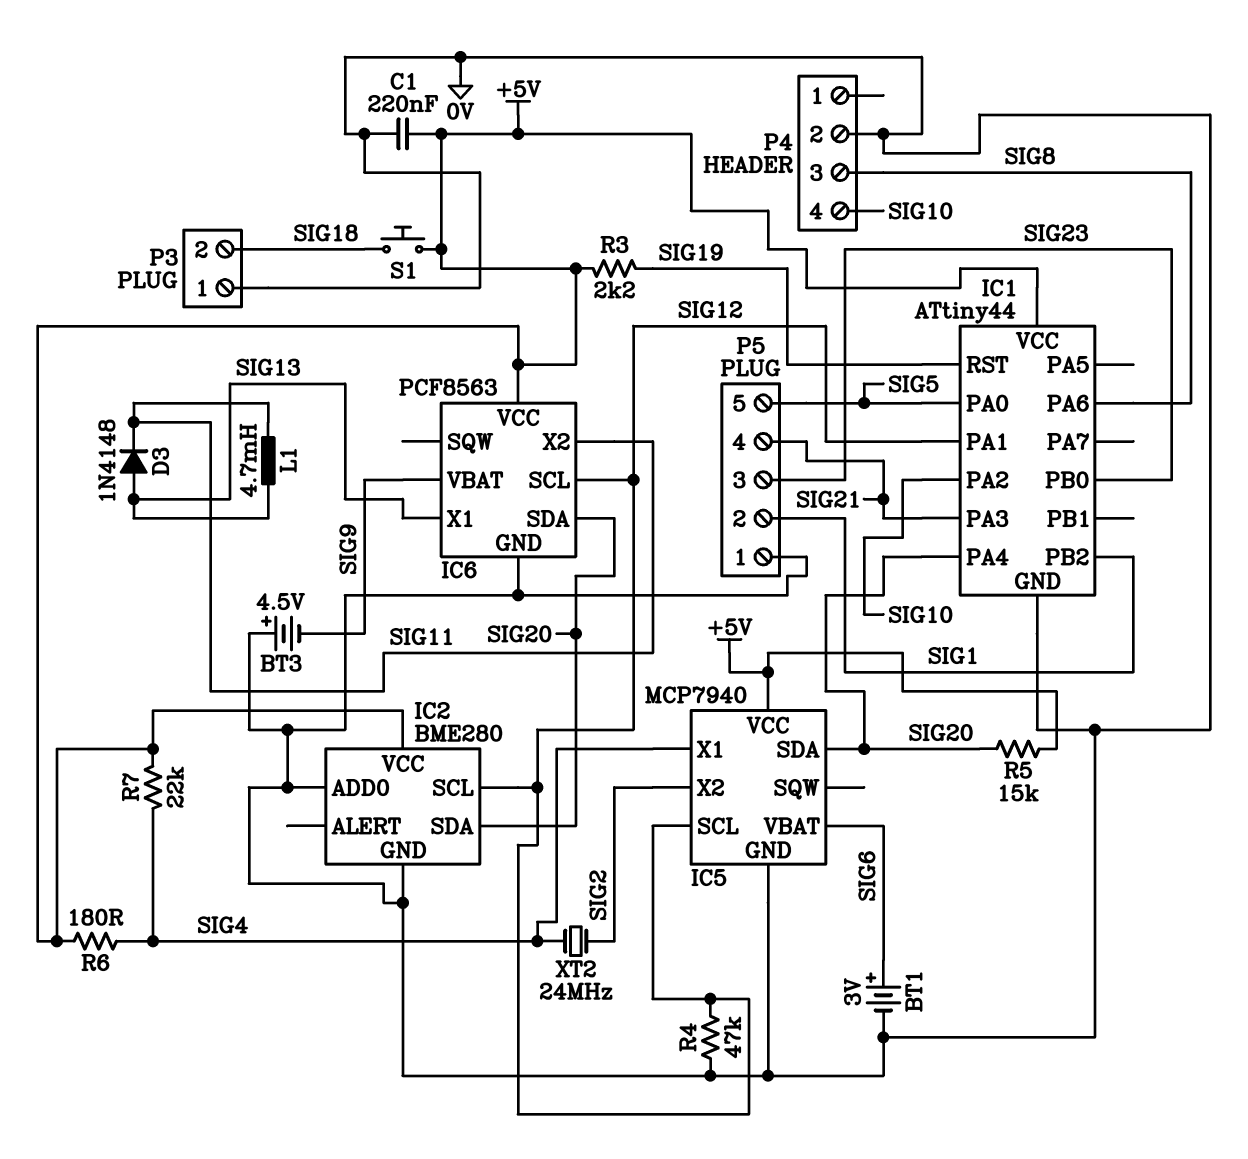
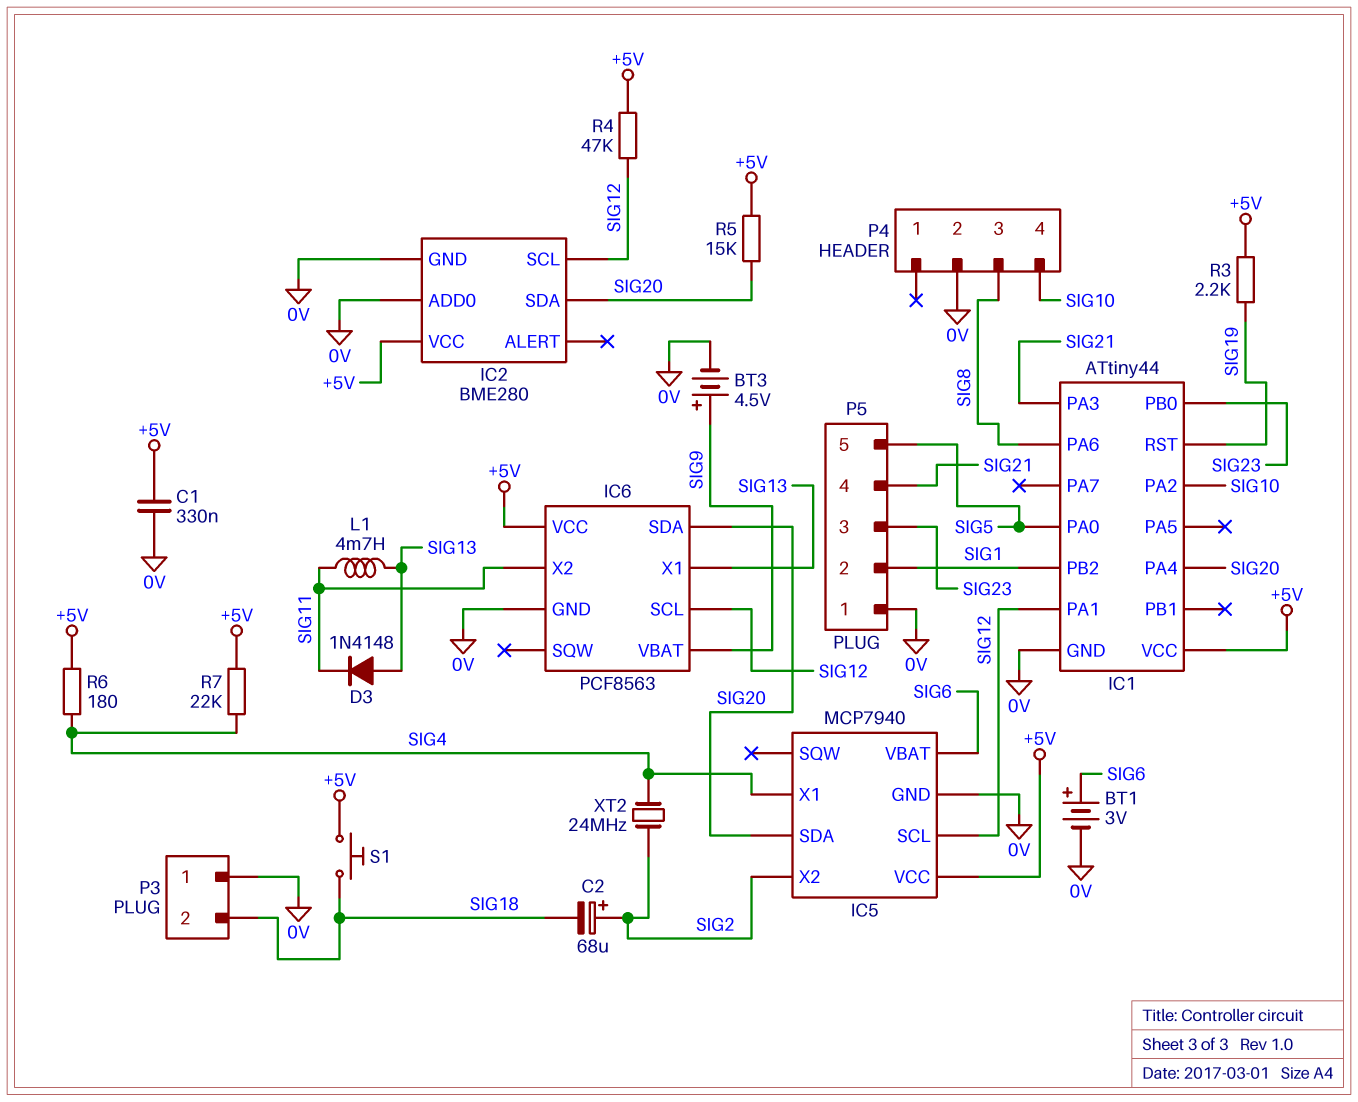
BT3: 4.5V (plus 0V, minus SIG9) -> 4.5V (plus SIG9, minus 0V)
C1: 220nF (+5V, 0V) -> 330nF (+5V, 0V)
C2: none -> 68uF (plus SIG2, minus SIG18)
R4: 47k (0V, SIG12) -> 47k (+5V, SIG12)

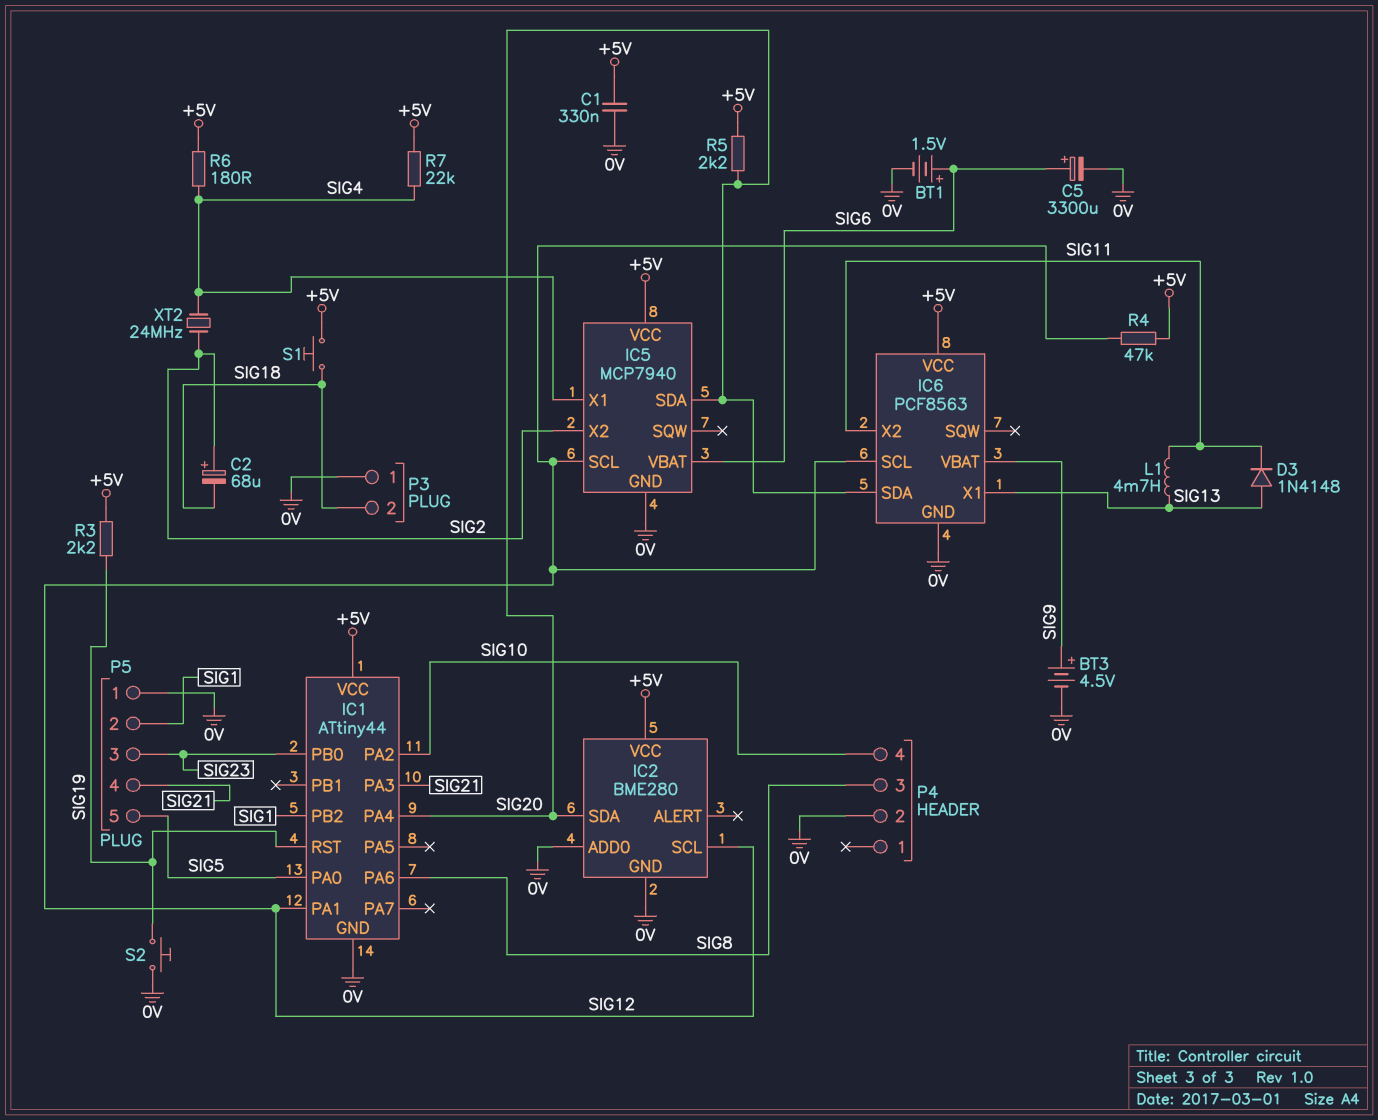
BT1: 3V (plus SIG6, minus 0V) -> 1.5V (plus SIG6, minus 0V)
C5: none -> 3300uF (plus SIG6, minus 0V)
R5: 15k (+5V, SIG20) -> 2.2k (+5V, SIG20)
S2: none -> button (0V, SIG19)

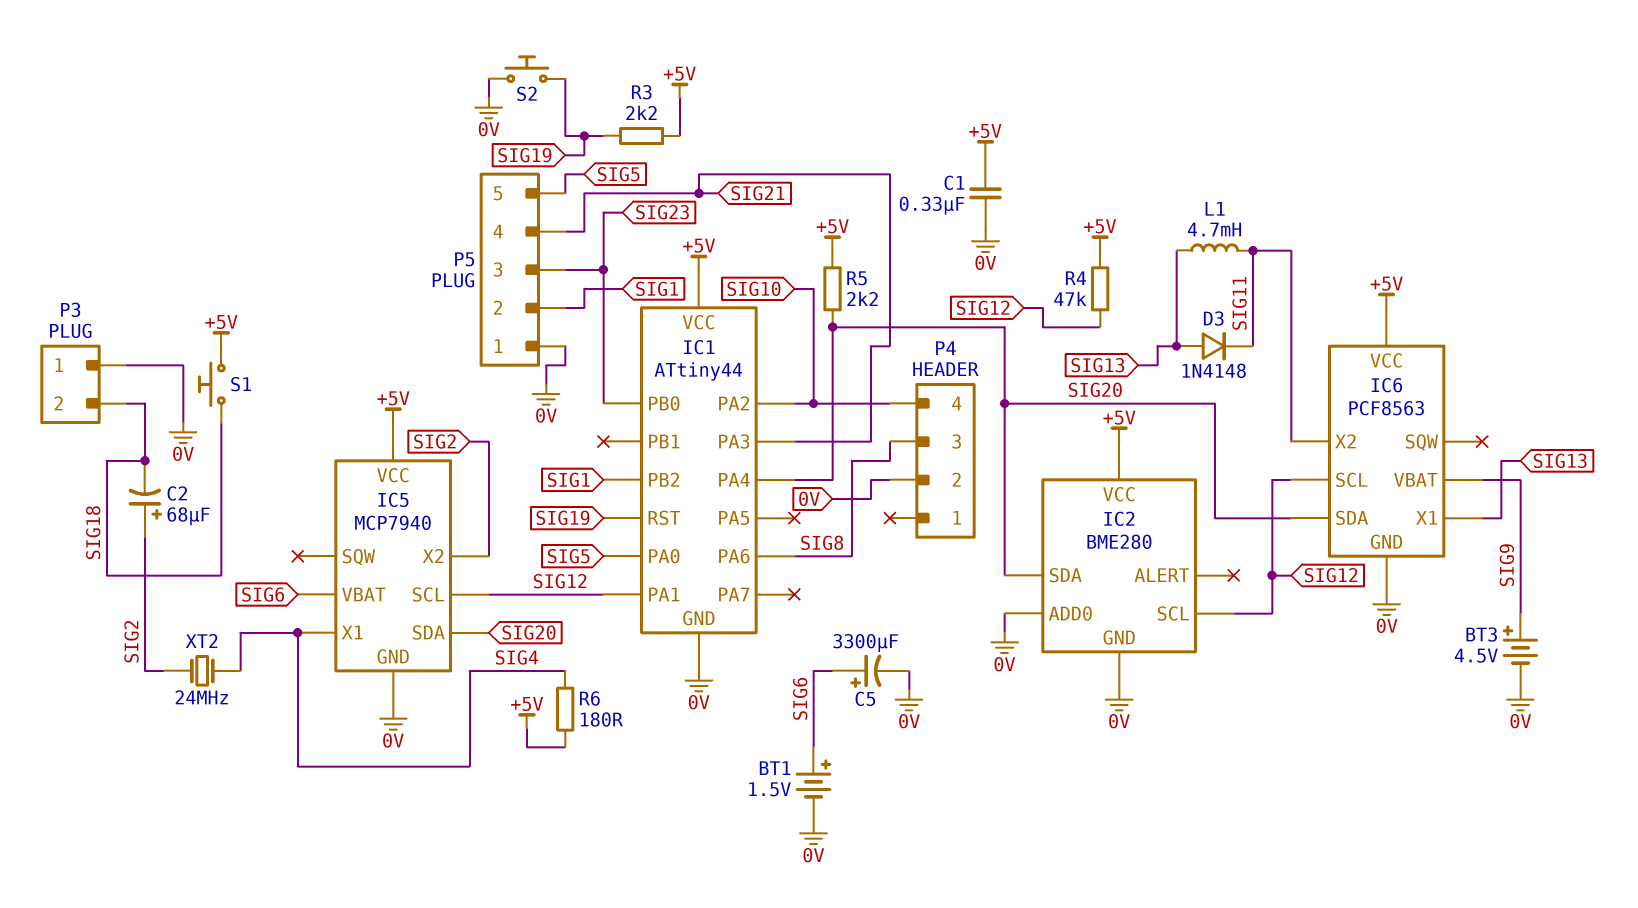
R7: 22k (+5V, SIG4) -> none

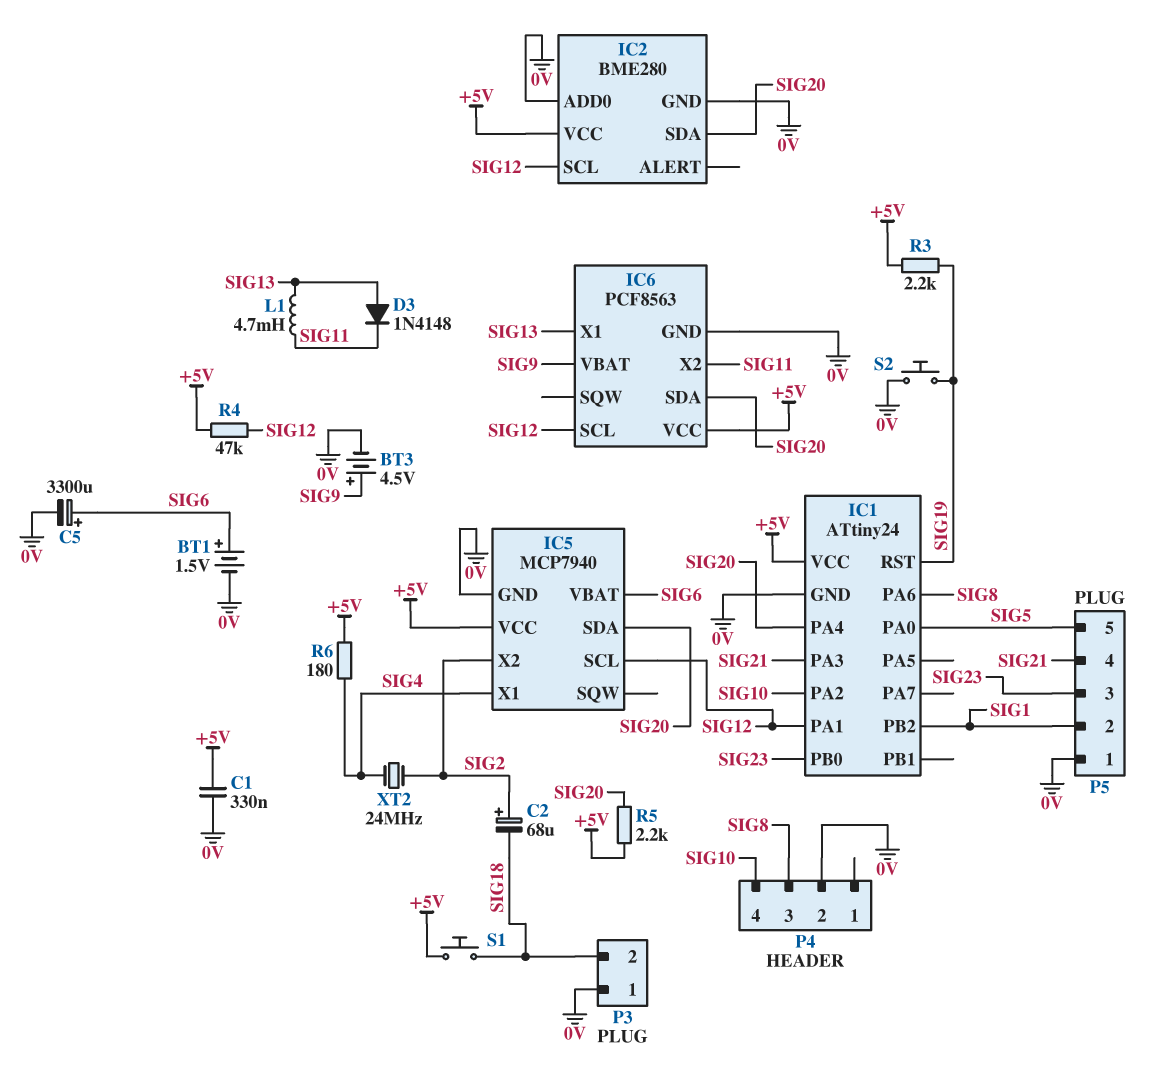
IC1: ATtiny44 -> ATtiny24

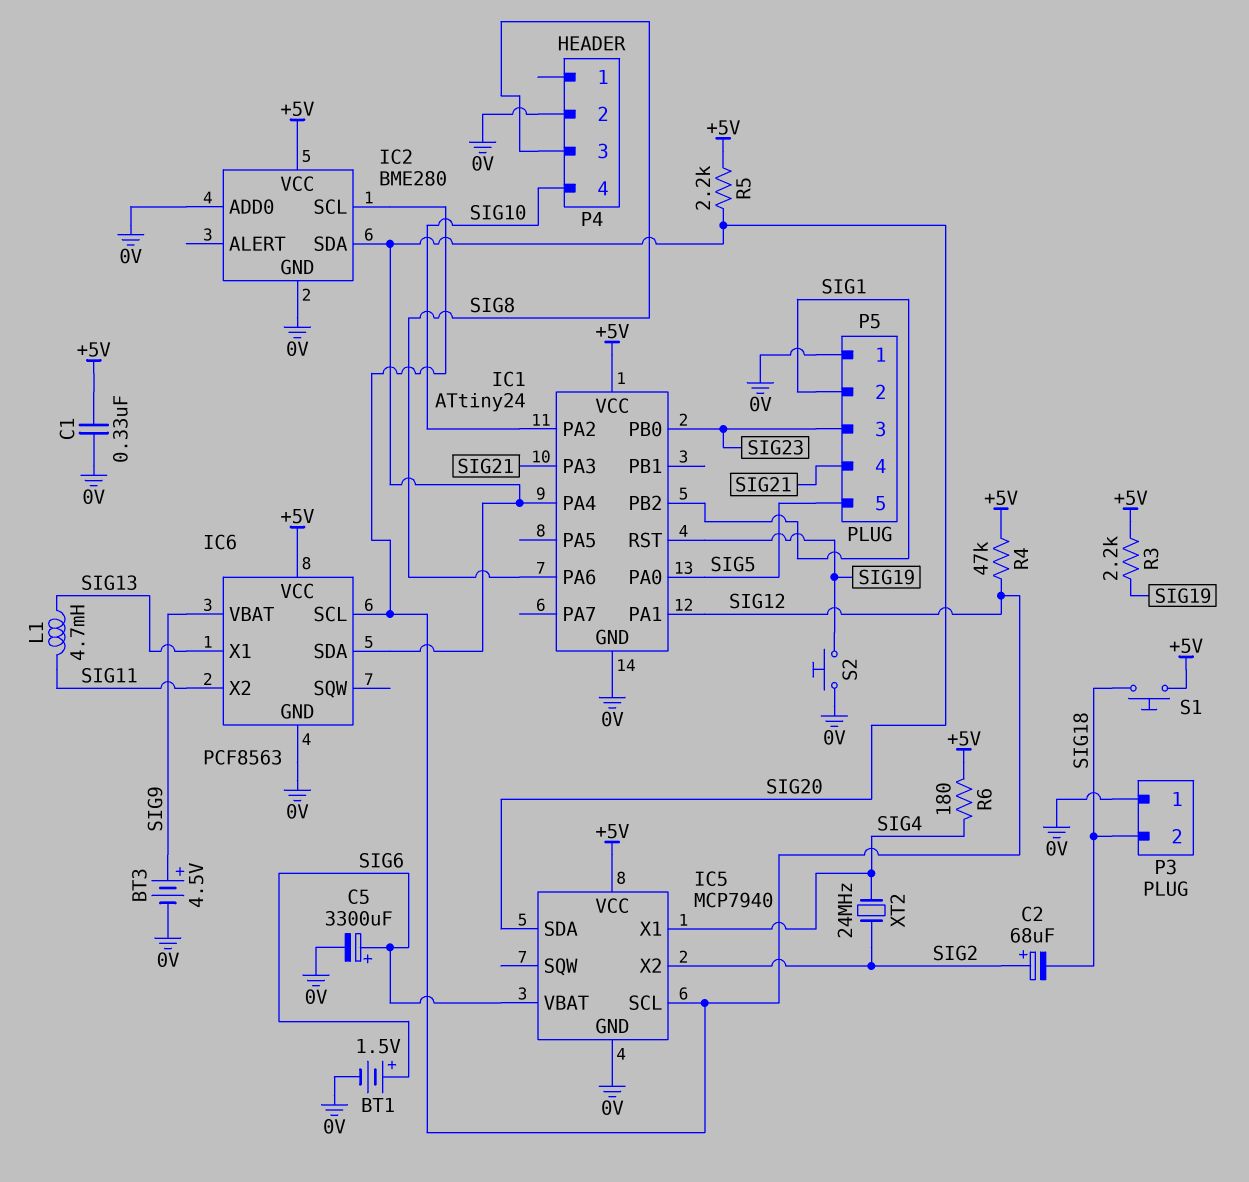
D3: diode 1N4148 (A SIG13, K SIG11) -> none

